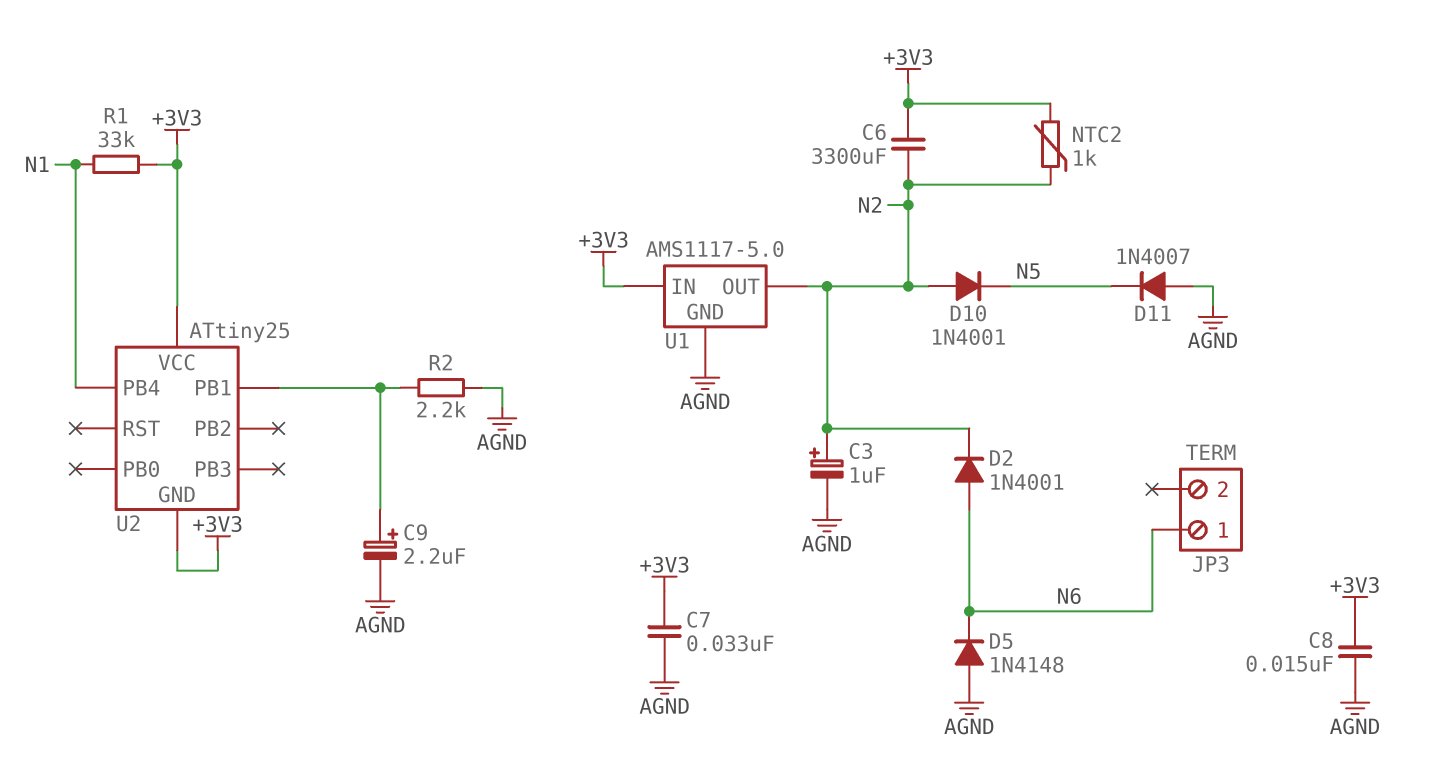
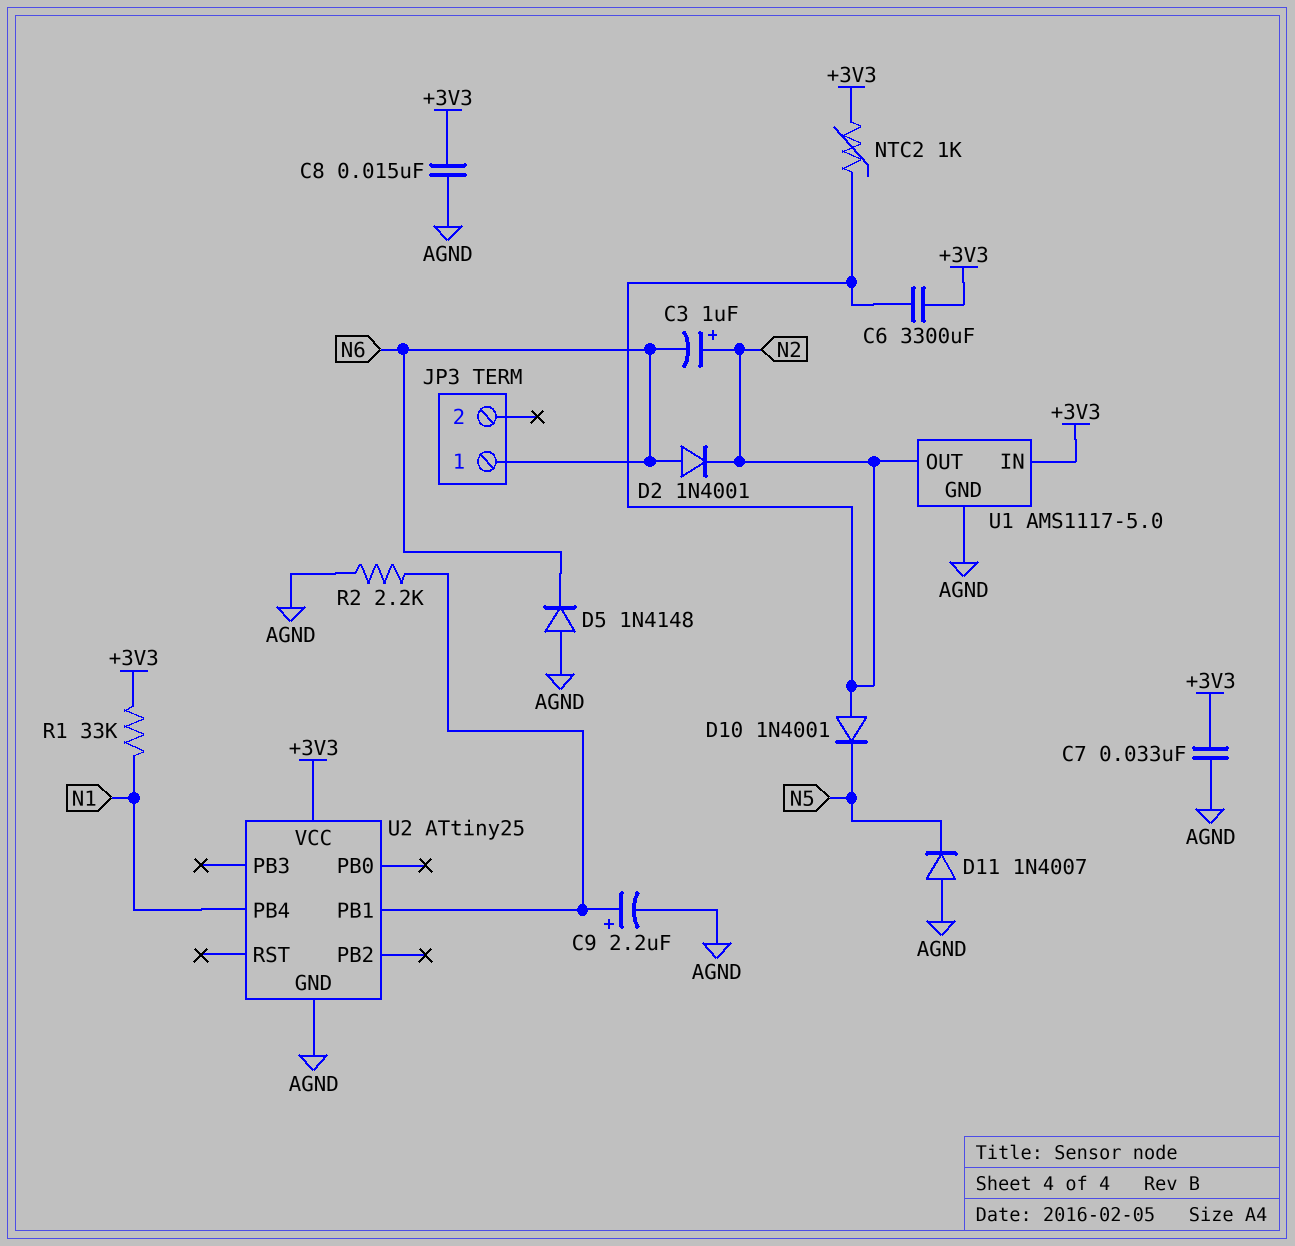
C3: 1uF (plus N2, minus AGND) -> 1uF (plus N2, minus N6)
U2 pin GND: +3V3 -> AGND

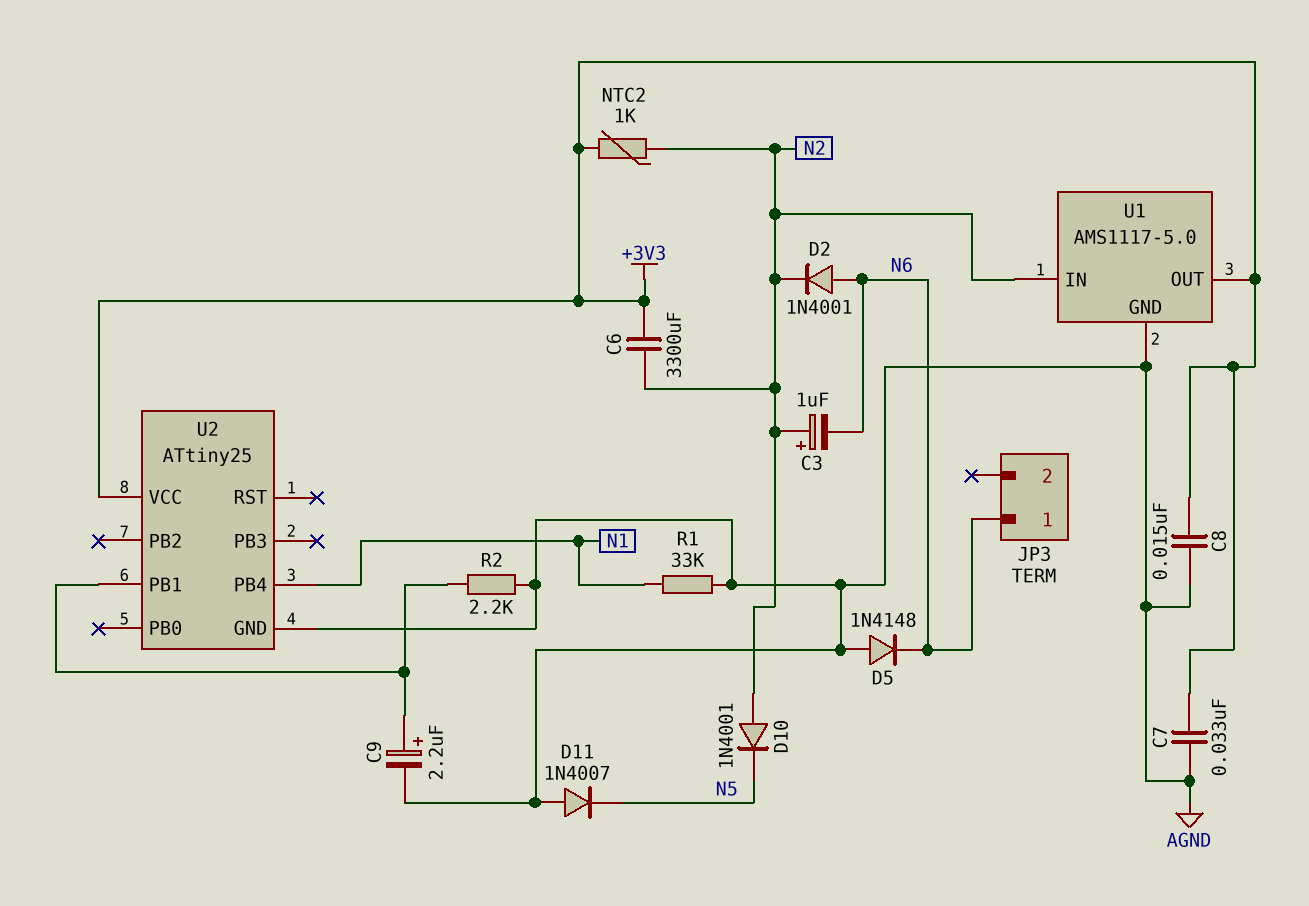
R1: 33k (+3V3, N1) -> 33k (AGND, N1)
U1 pin IN: +3V3 -> N2
U1 pin OUT: N2 -> +3V3

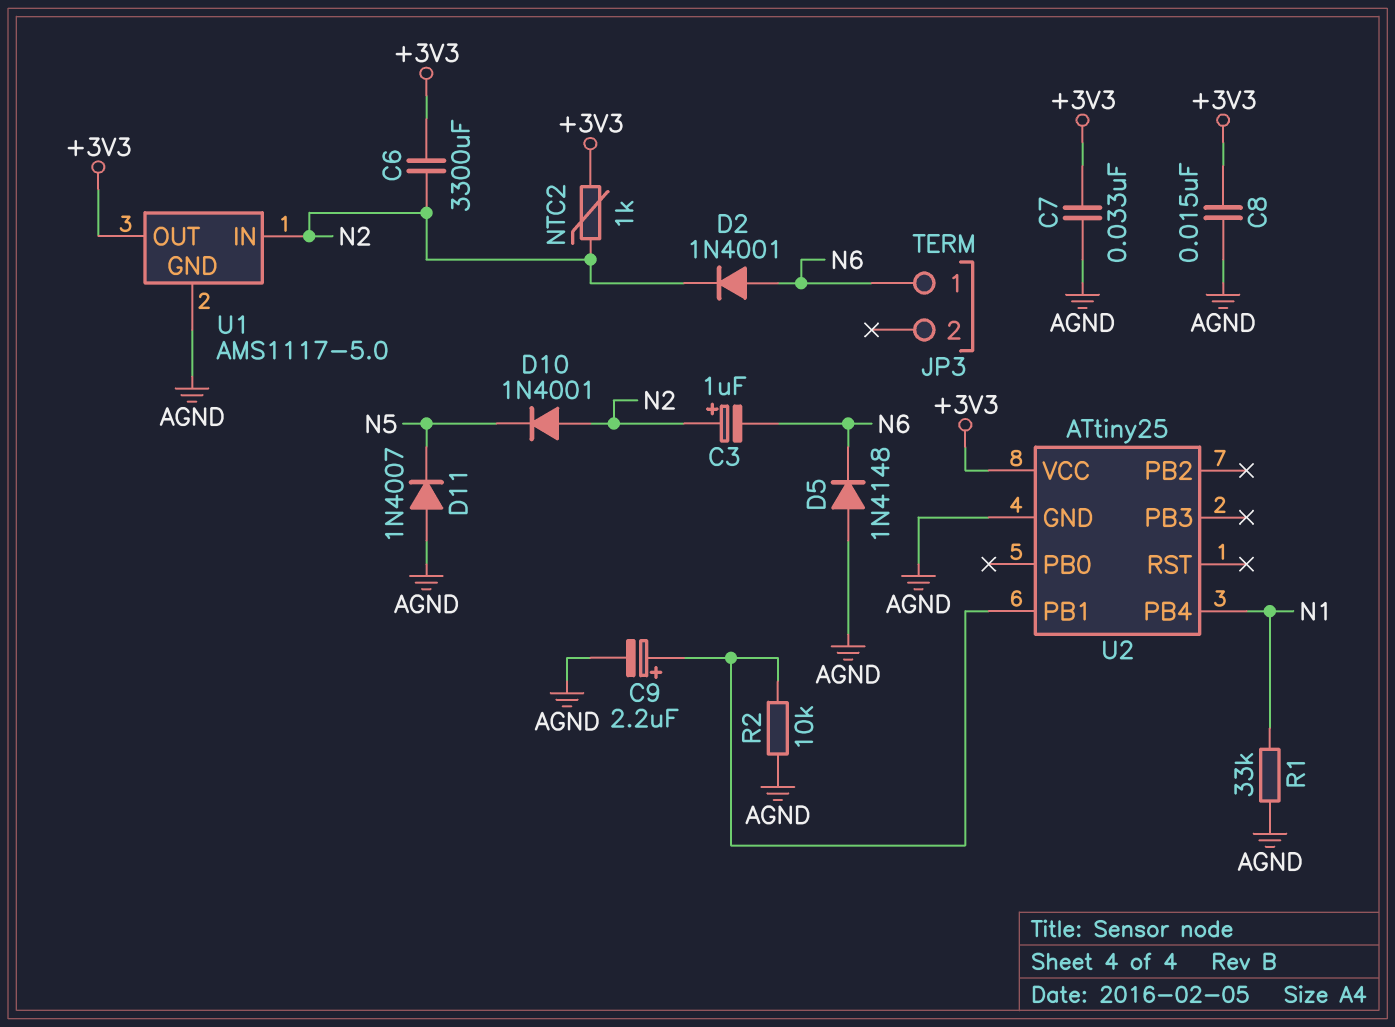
R2: 2.2k (AGND, U2/PB1) -> 10k (AGND, U2/PB1)

